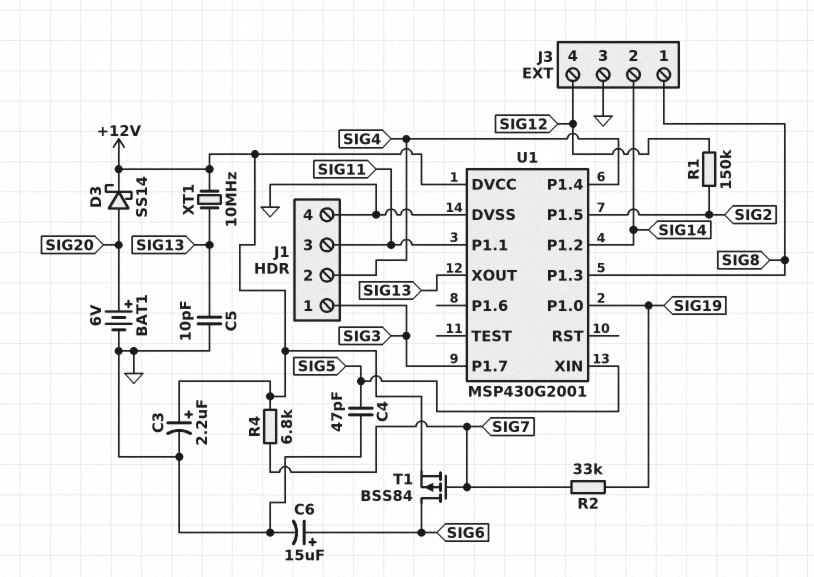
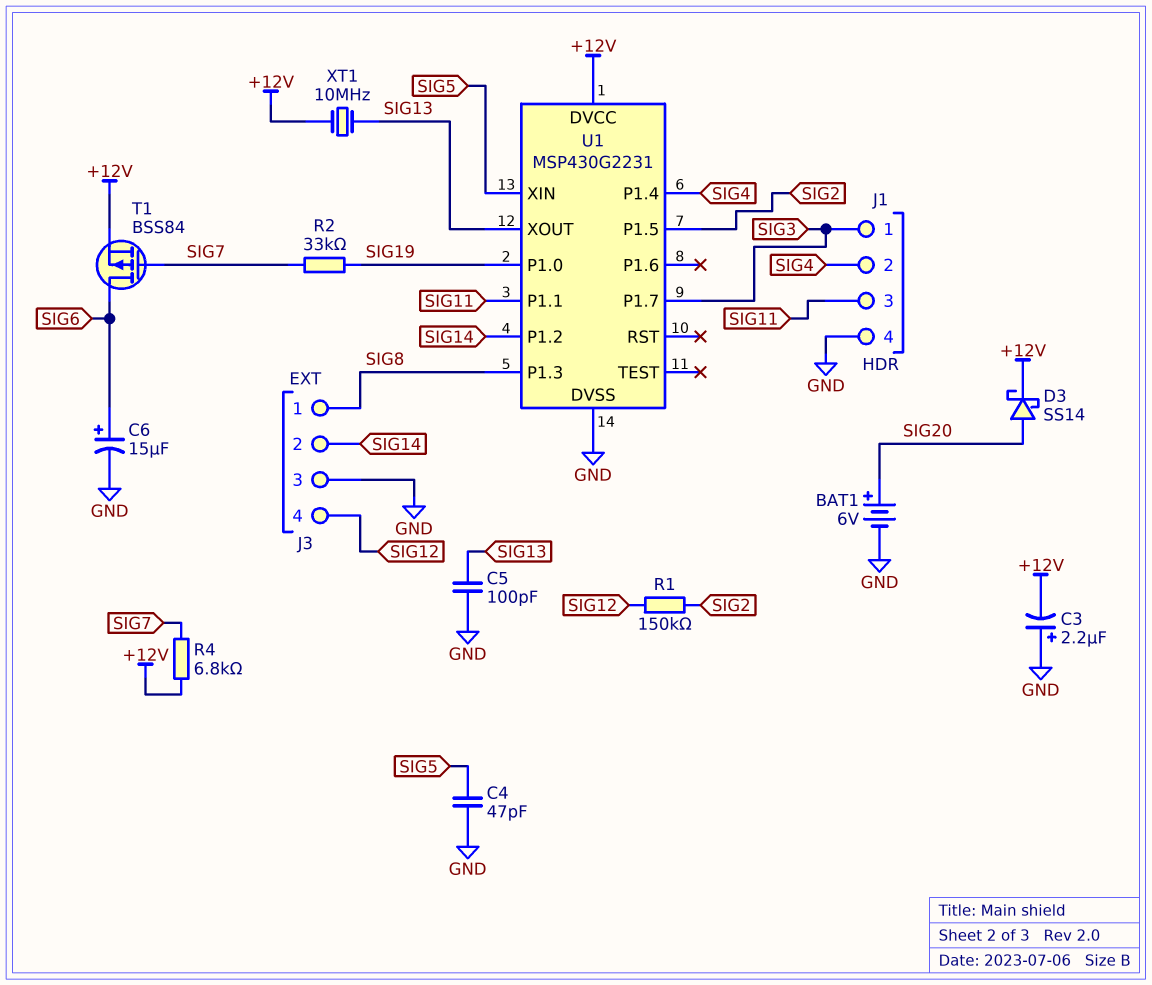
C3: 2.2uF (plus +12V, minus GND) -> 2.2uF (plus GND, minus +12V)
C5: 10pF (GND, SIG13) -> 100pF (GND, SIG13)
U1: MSP430G2001 -> MSP430G2231

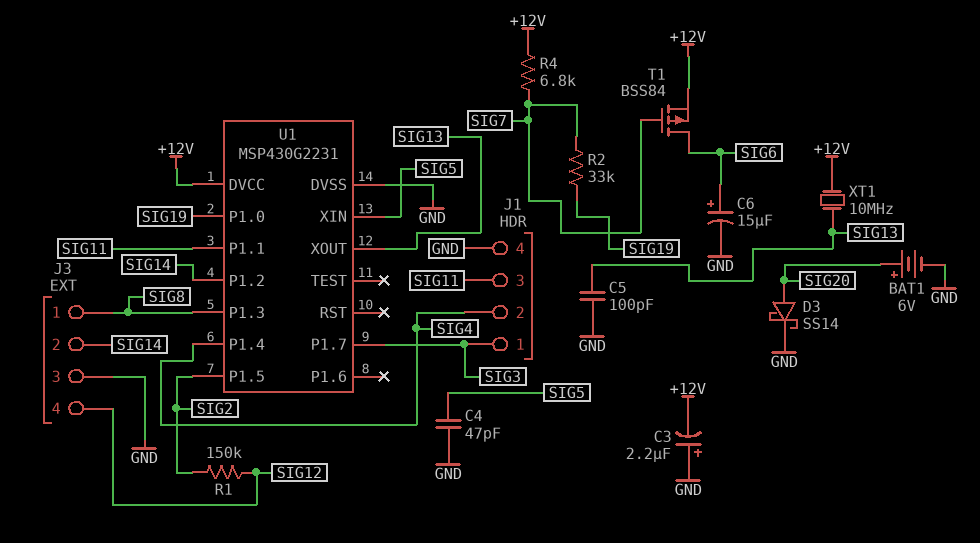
D3: schottky SS14 (A SIG20, K +12V) -> schottky SS14 (A SIG20, K GND)

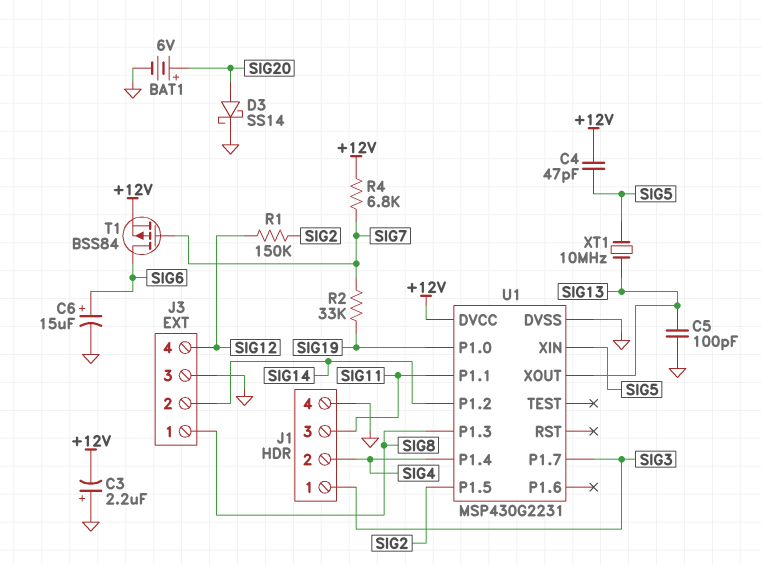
C4: 47pF (GND, SIG5) -> 47pF (+12V, SIG5)
XT1: 10MHz (+12V, SIG13) -> 10MHz (SIG5, SIG13)

